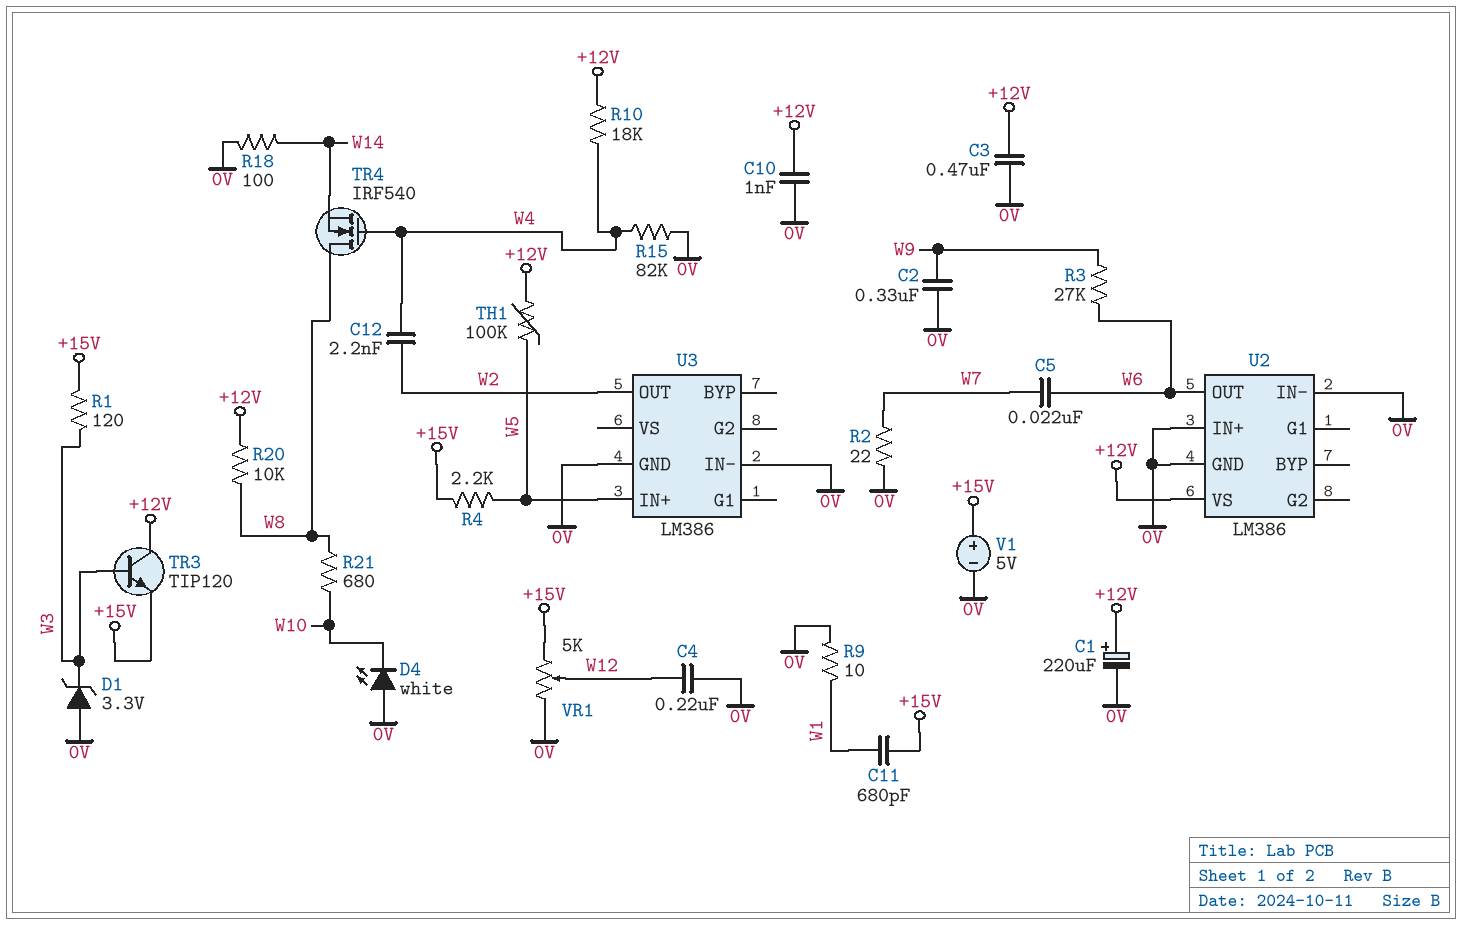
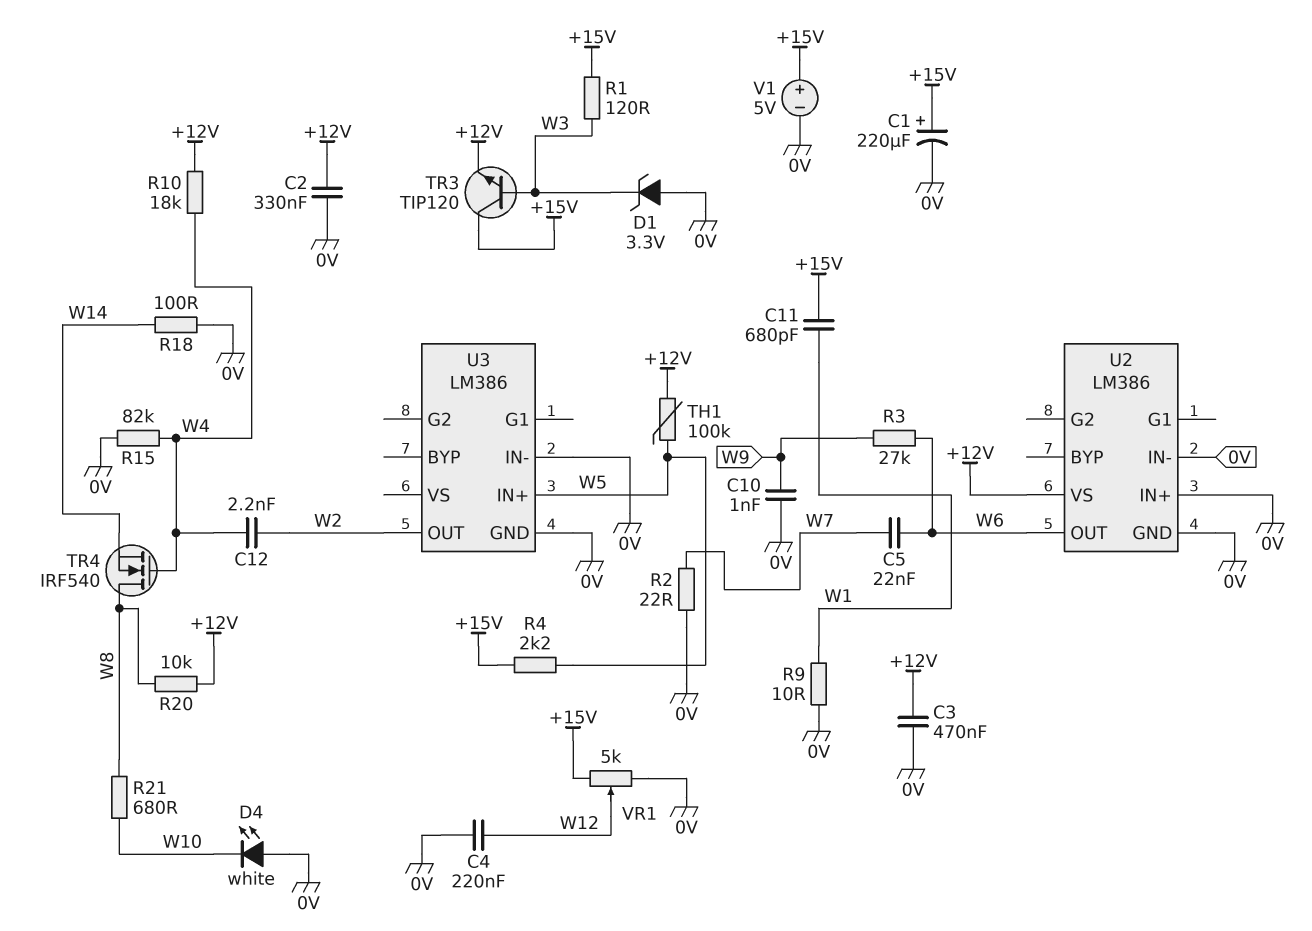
C1: 220uF (plus +12V, minus 0V) -> 220uF (plus +15V, minus 0V)
C2: 330nF (0V, W9) -> 330nF (+12V, 0V)
C10: 1nF (+12V, 0V) -> 1nF (0V, W9)
TR3: NPN TIP120 (B W3, C +12V, E +15V) -> NPN TIP120 (B W3, C +15V, E +12V)

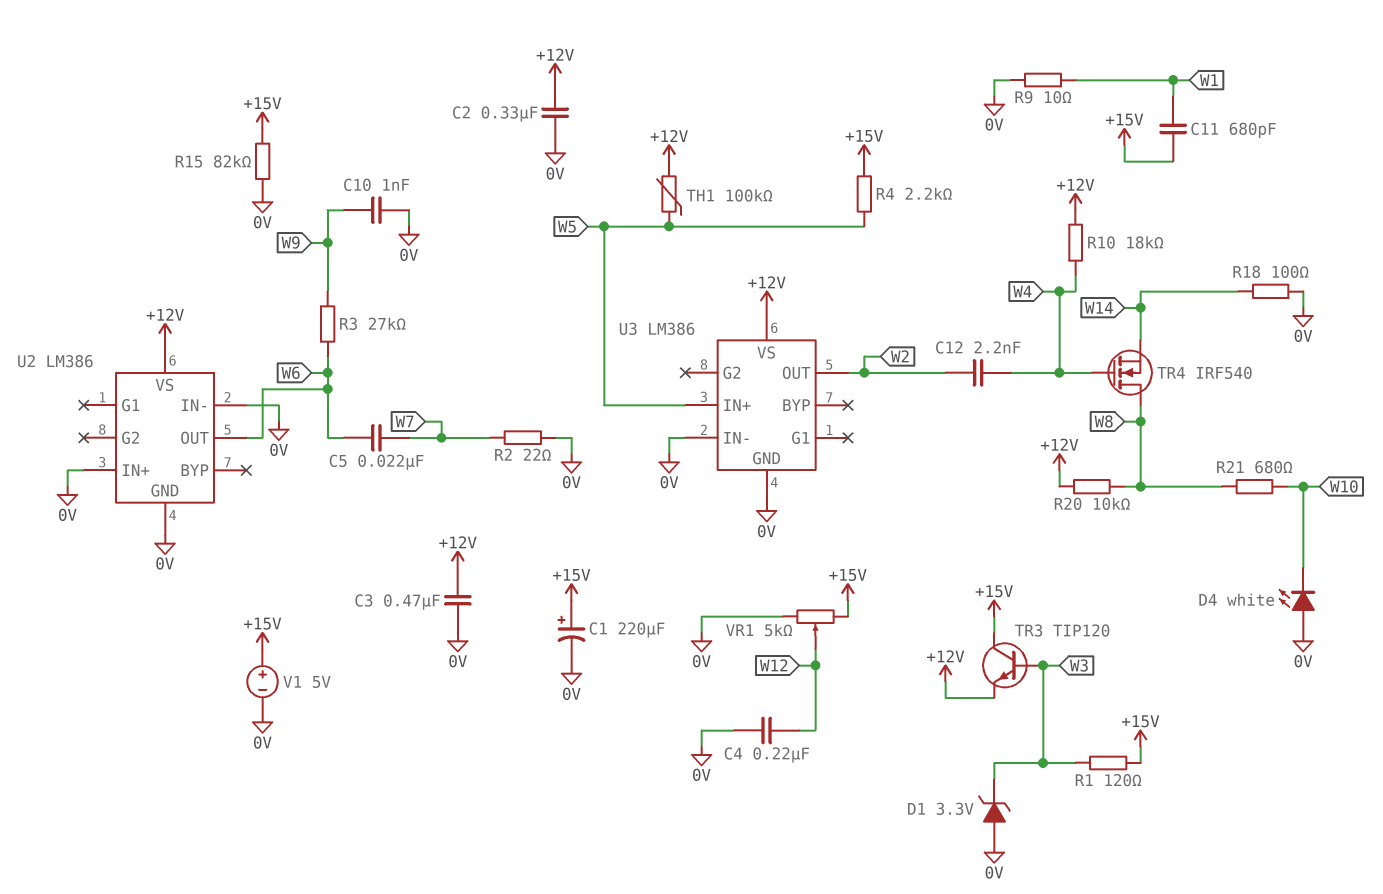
R15: 82k (0V, W4) -> 82k (+15V, 0V)
U3 pin VS: none -> +12V

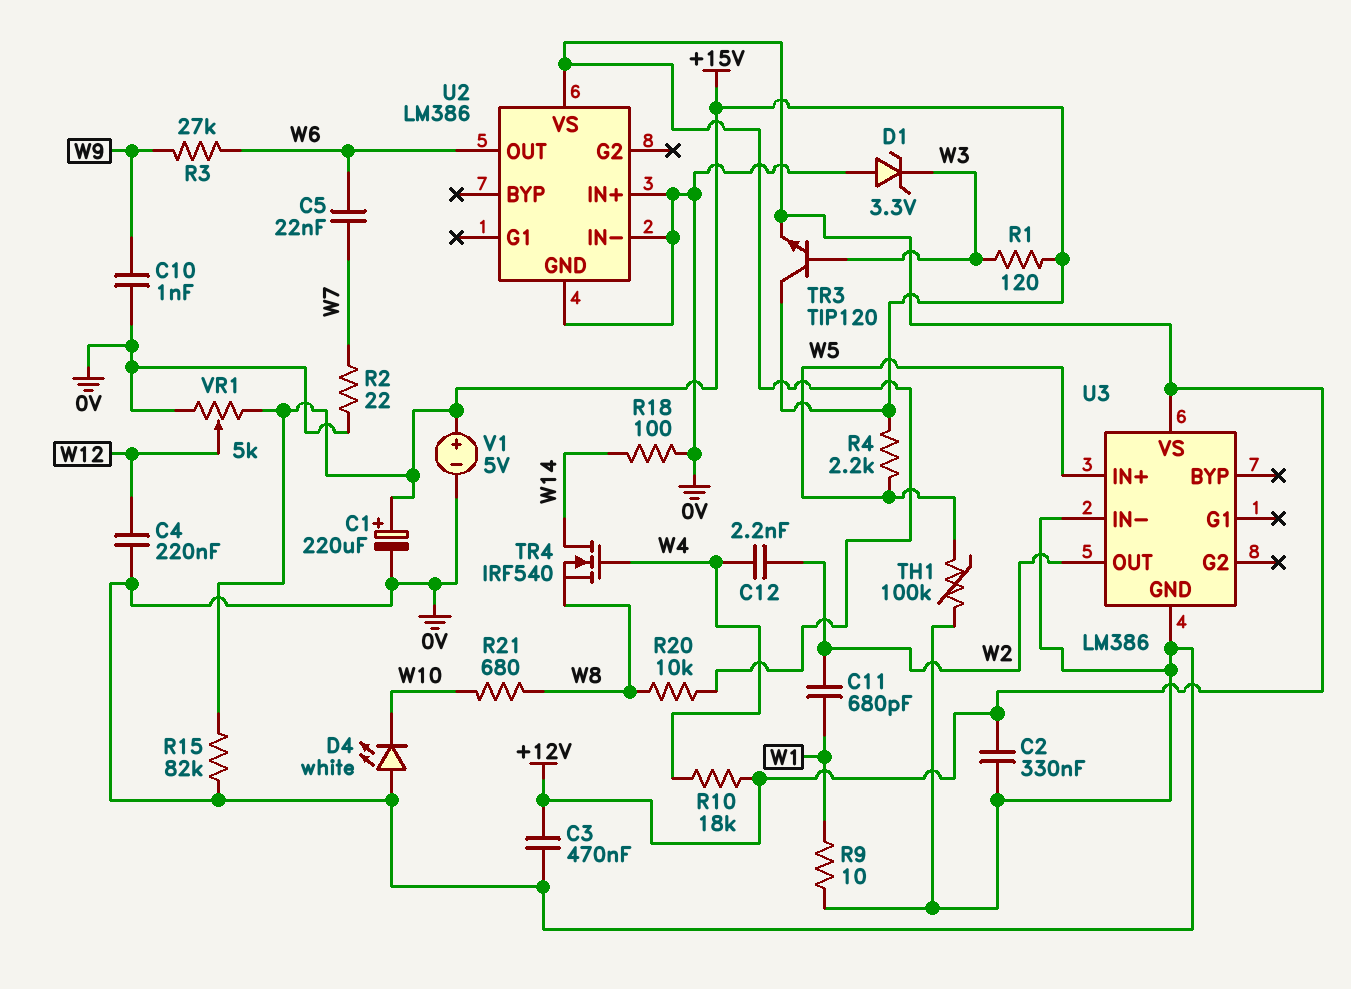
C11: 680pF (+15V, W1) -> 680pF (W1, W2)
TH1: 100k (+12V, W5) -> 100k (0V, W5)
TR4: NMOS IRF540 (G W4, D W8, S W14) -> NMOS IRF540 (G W4, D W14, S W8)

